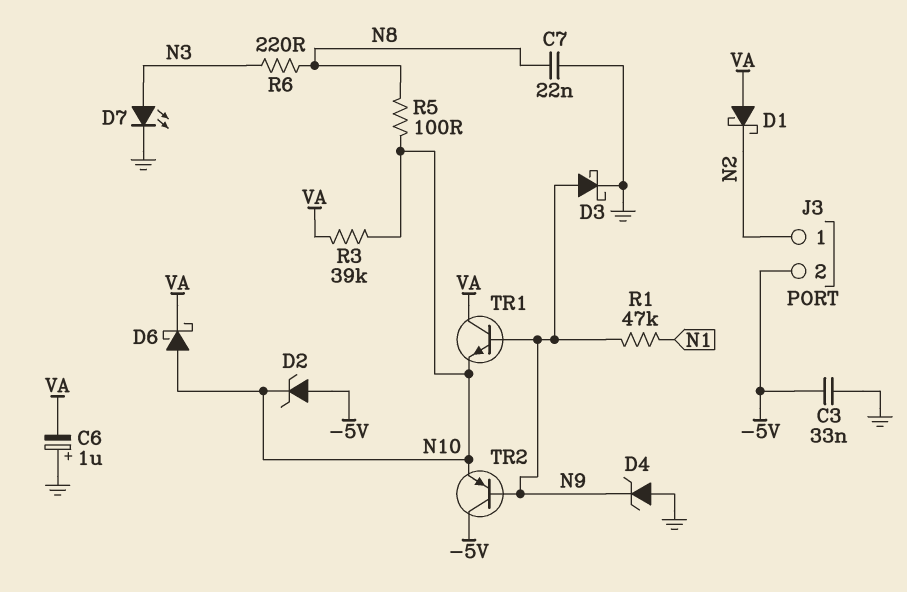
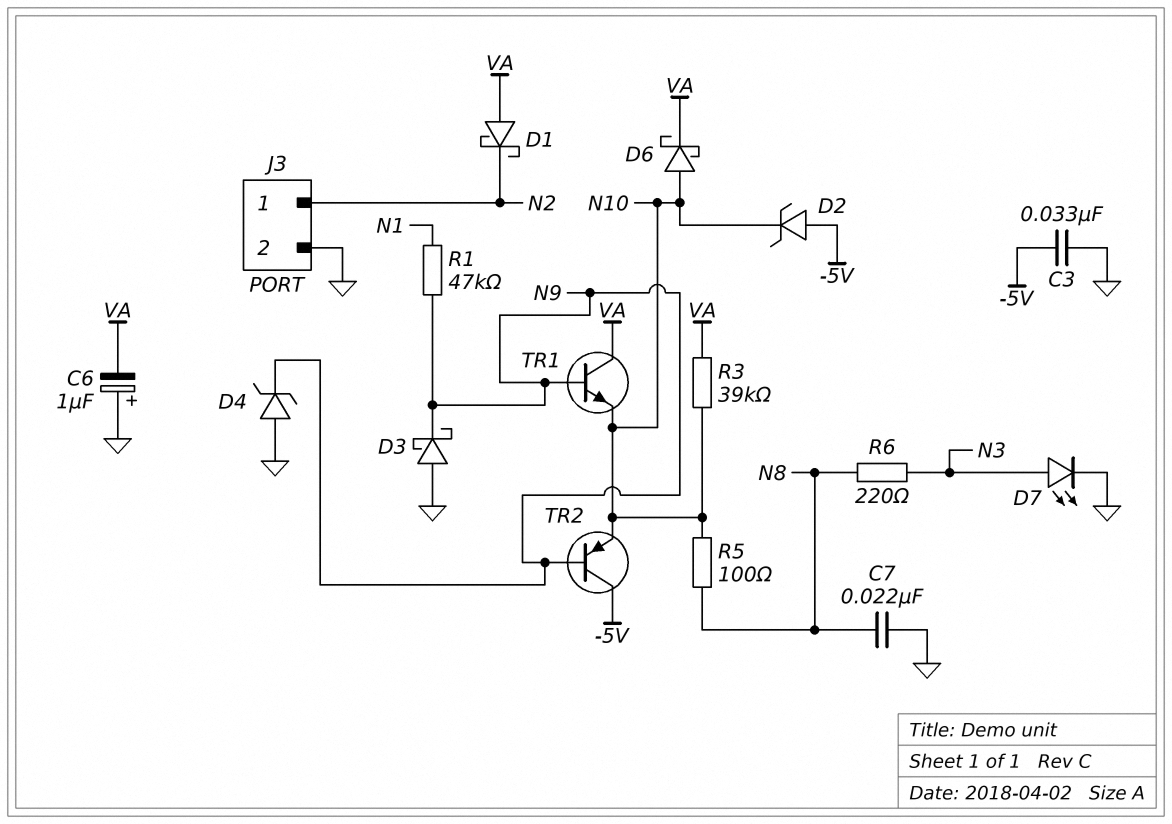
D3: schottky (A N9, K GND) -> schottky (A GND, K N9)
J3 pin 2: -5V -> GND

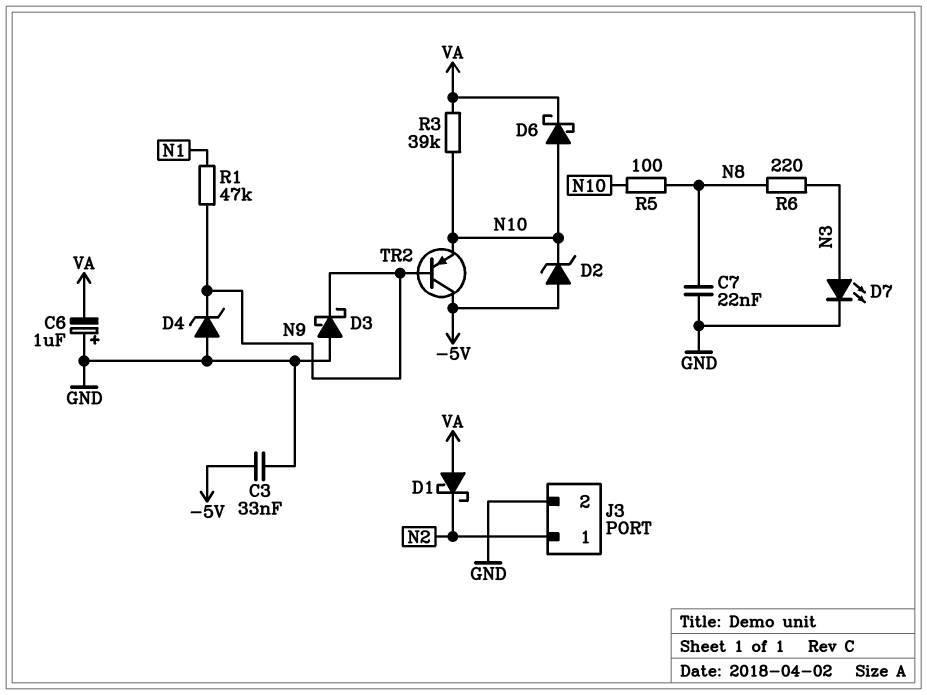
TR1: NPN (B N9, C VA, E N10) -> none

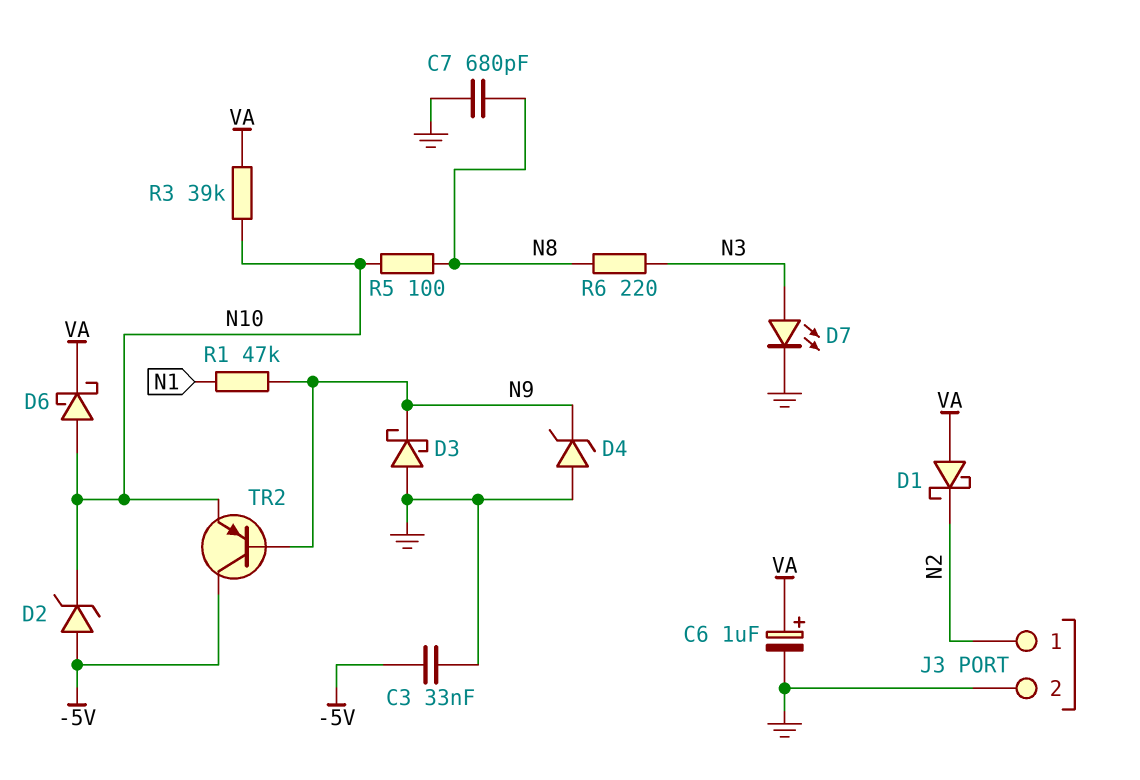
C6: 1uF (plus GND, minus VA) -> 1uF (plus VA, minus GND)
C7: 22nF (GND, N8) -> 680pF (GND, N8)

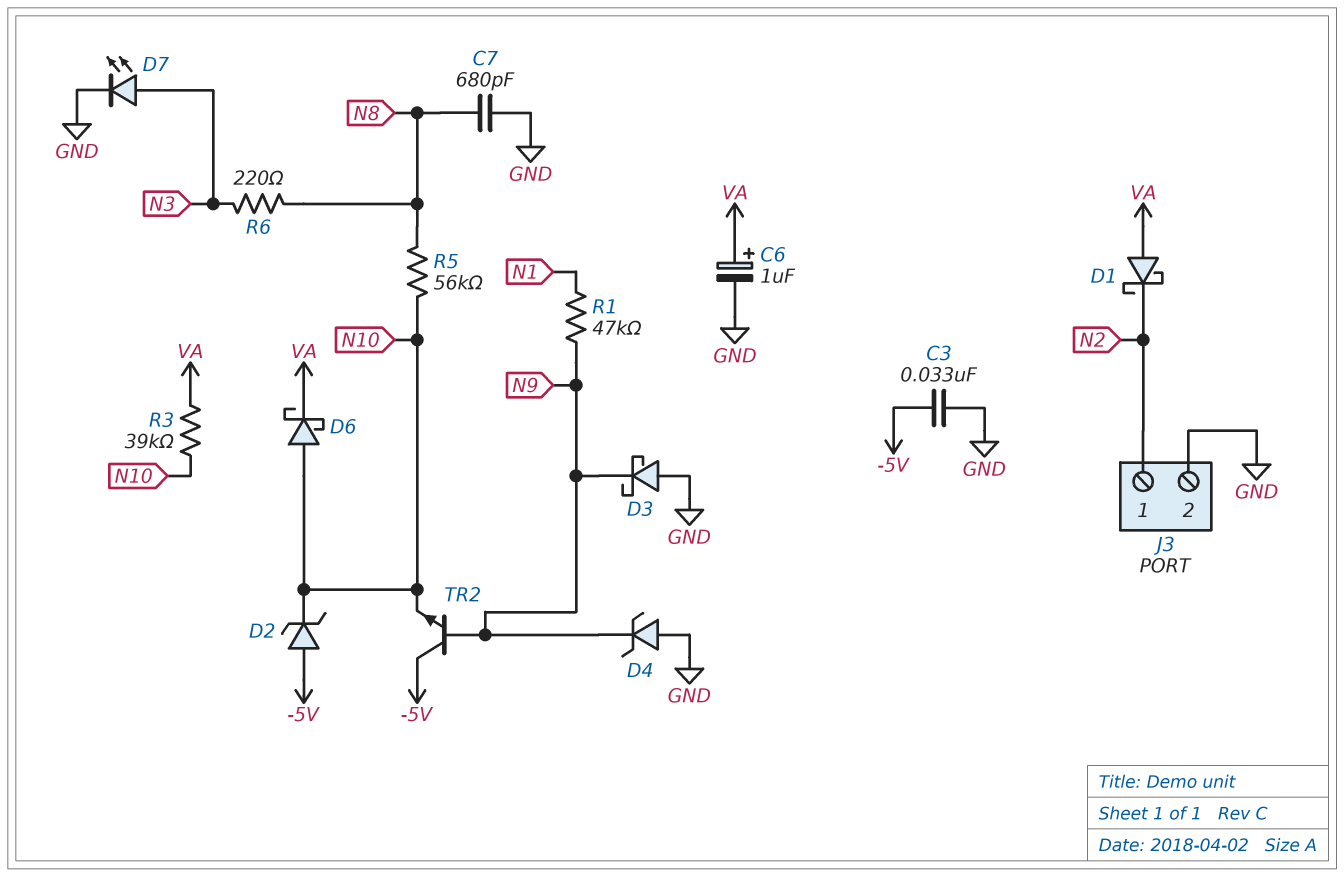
R5: 100 (N8, N10) -> 56k (N8, N10)
TR2: PNP (B N9, C -5V, E N10) -> NPN (B N9, C -5V, E N10)

